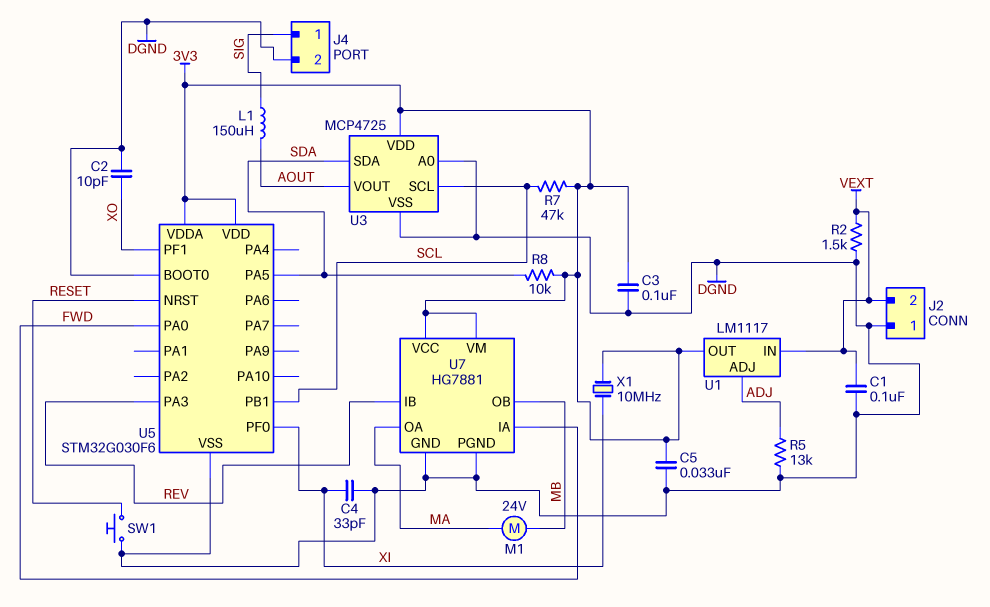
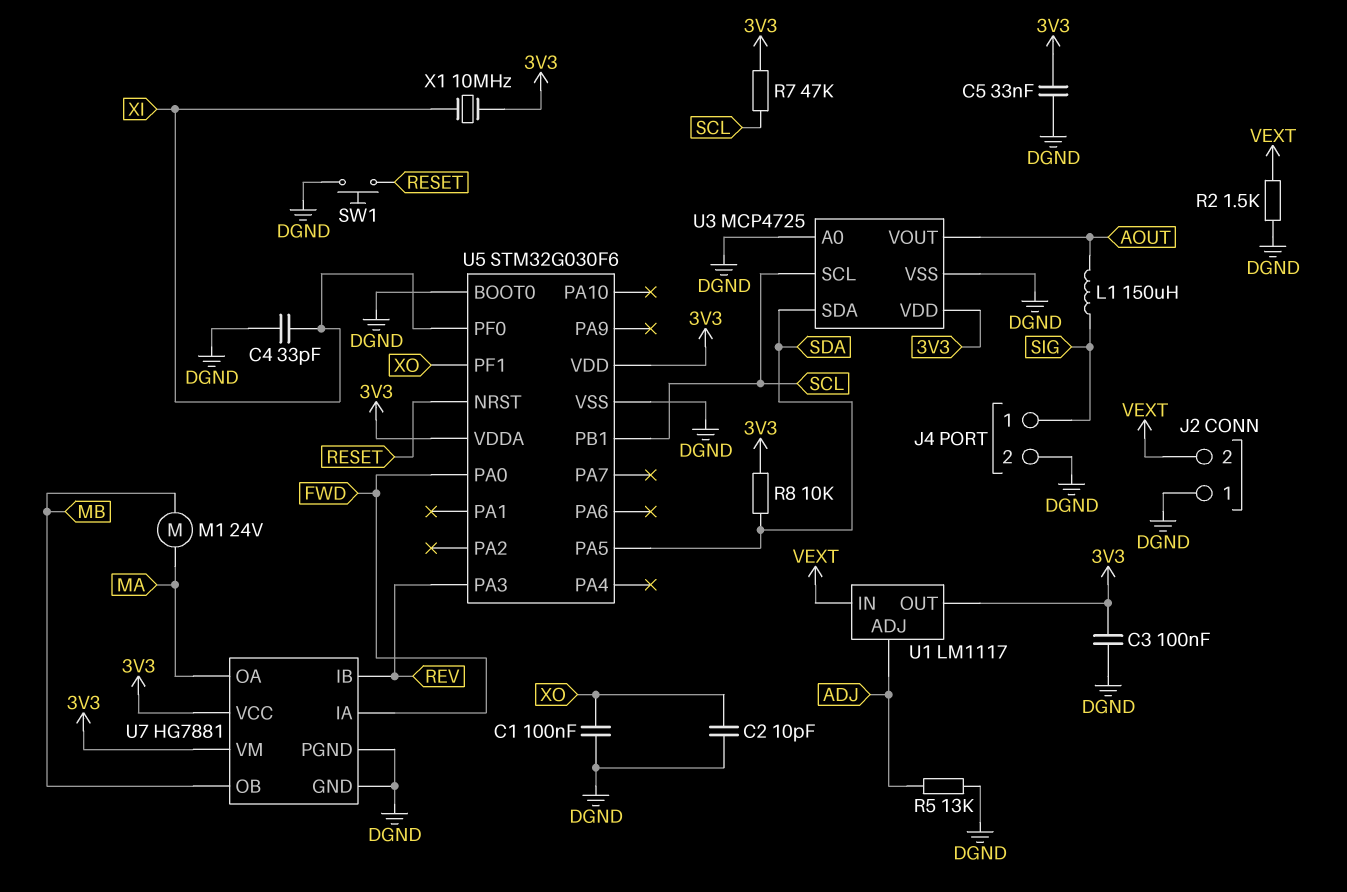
C1: 100nF (DGND, VEXT) -> 100nF (DGND, XO)

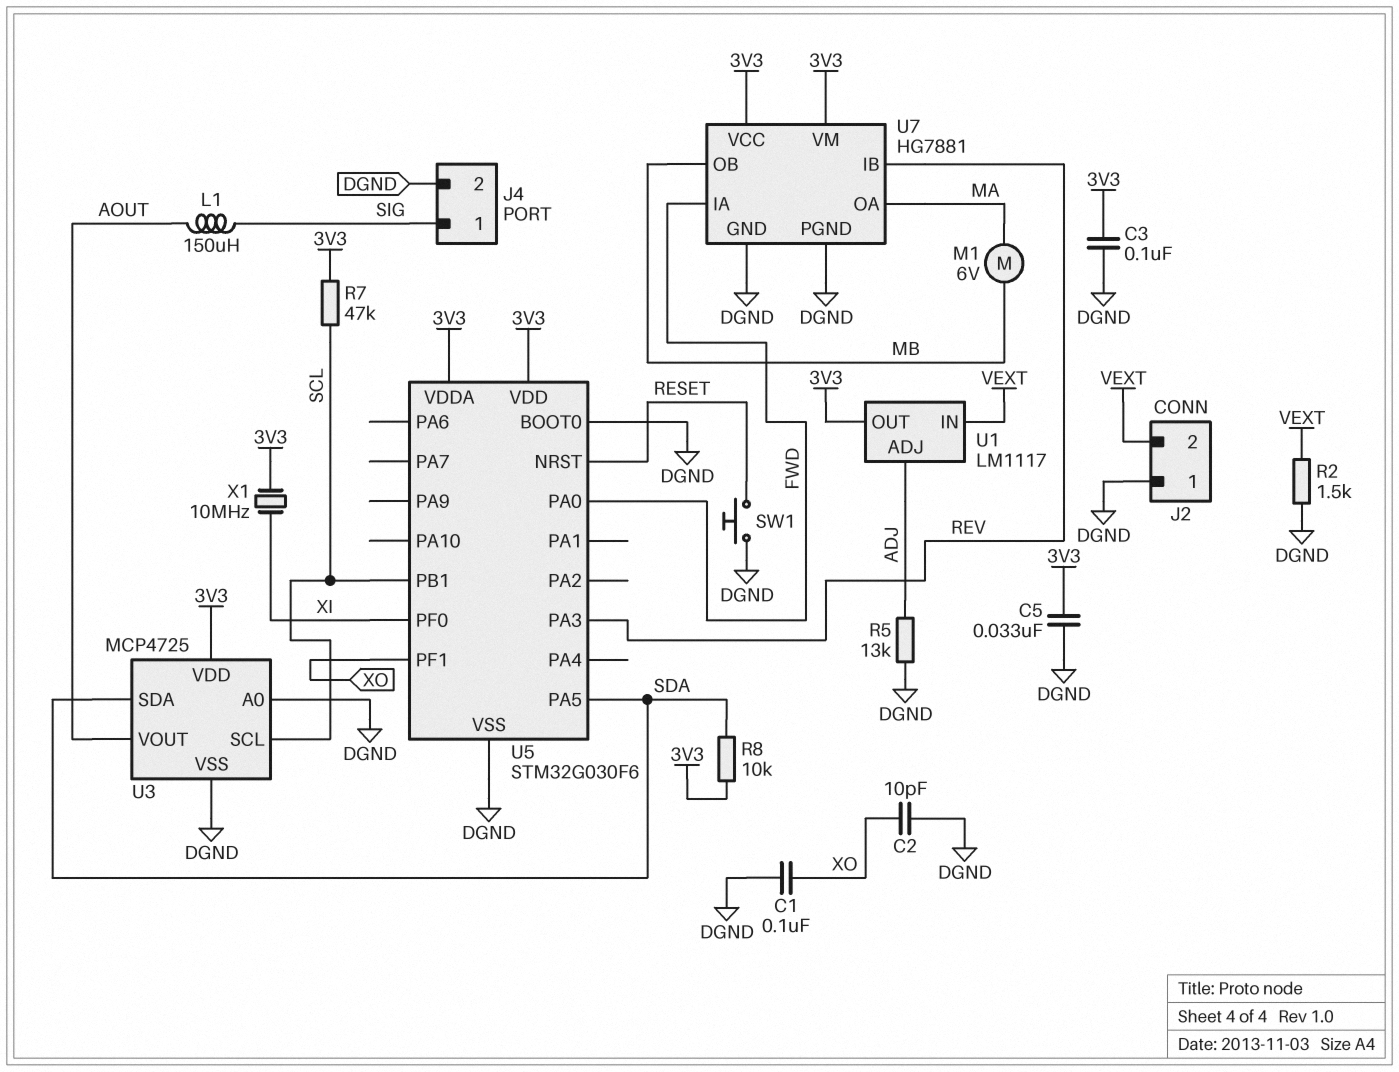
C4: 33pF (DGND, XI) -> none
M1: motor 24V (MA, MB) -> motor 6V (MA, MB)

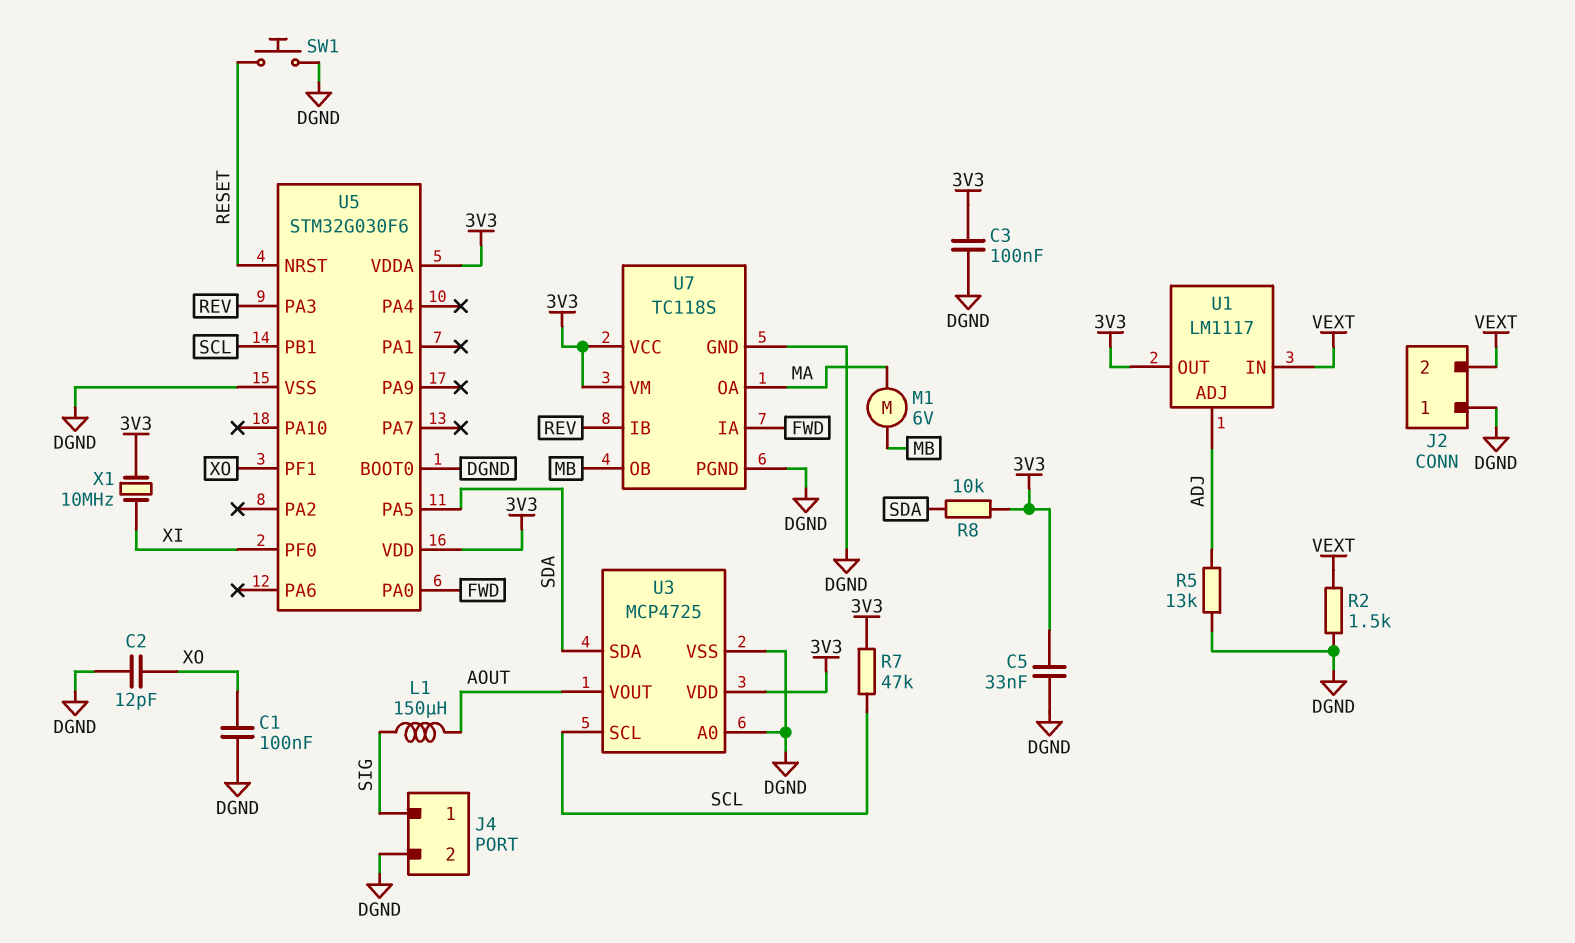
C2: 10pF (DGND, XO) -> 12pF (DGND, XO)
U7: HG7881 -> TC118S

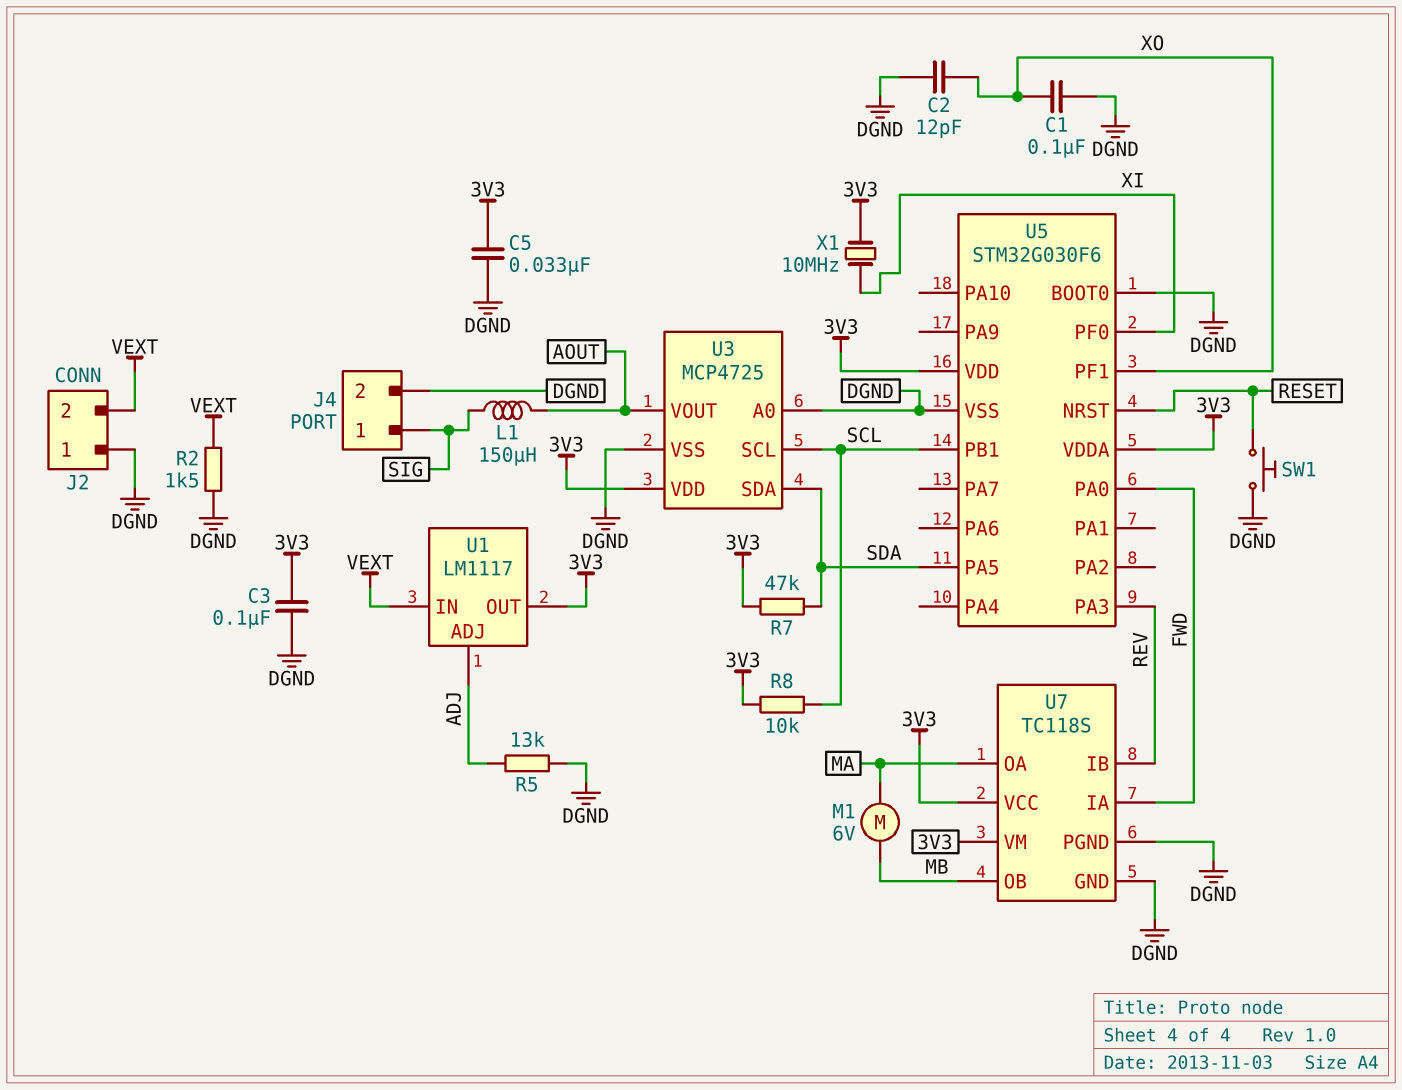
R7: 47k (3V3, SCL) -> 47k (3V3, SDA)
R8: 10k (3V3, SDA) -> 10k (3V3, SCL)

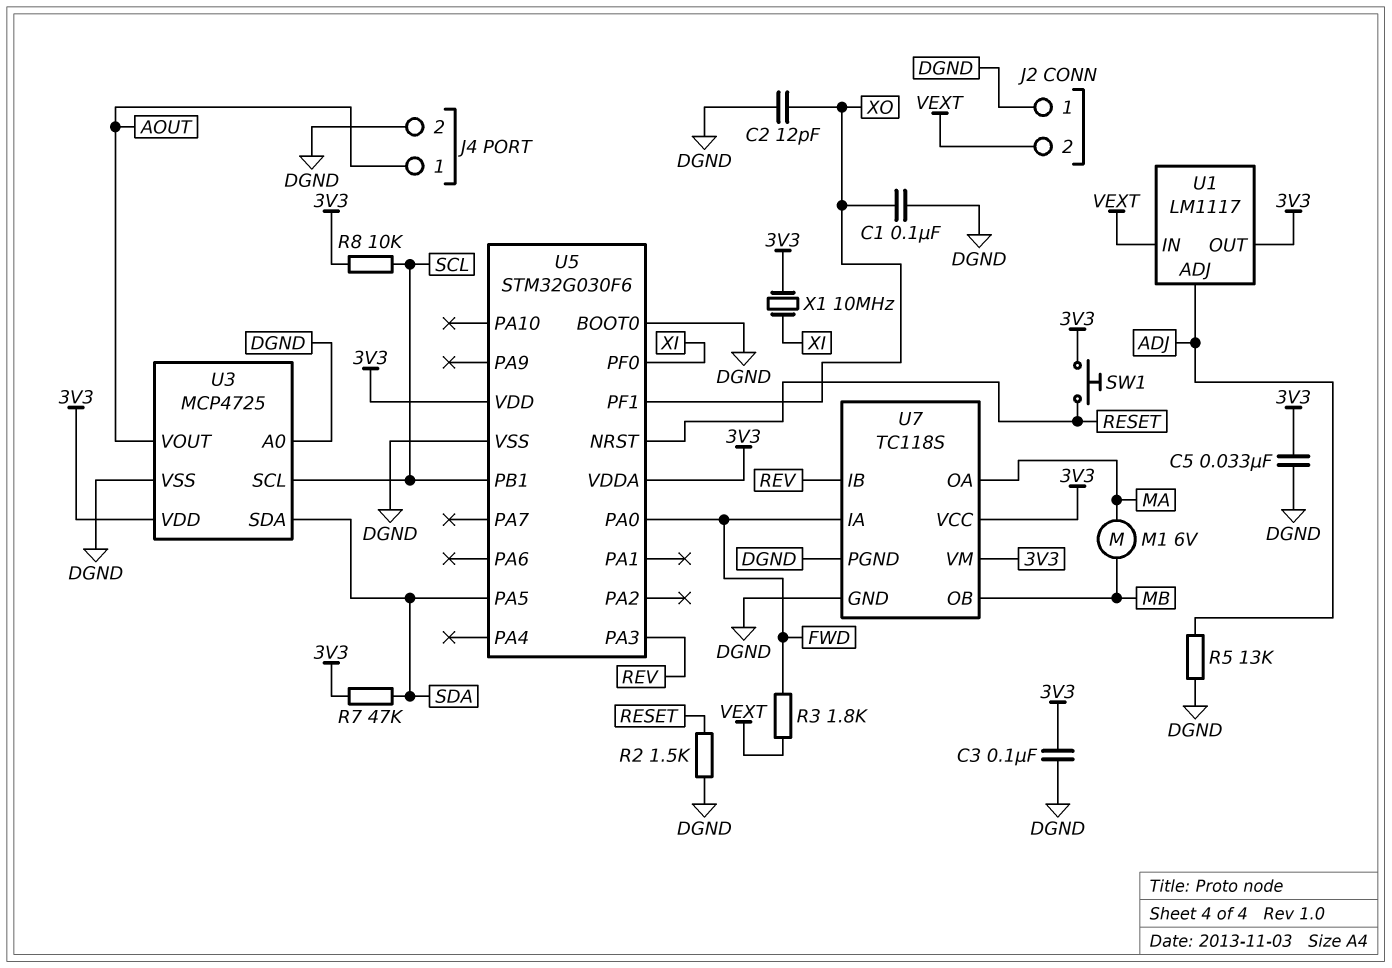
J4 pin 1: SIG -> AOUT
L1: 150uH (AOUT, SIG) -> none
R2: 1.5k (DGND, VEXT) -> 1.5k (DGND, RESET)
R3: none -> 1.8k (FWD, VEXT)
SW1: button (DGND, RESET) -> button (3V3, RESET)

